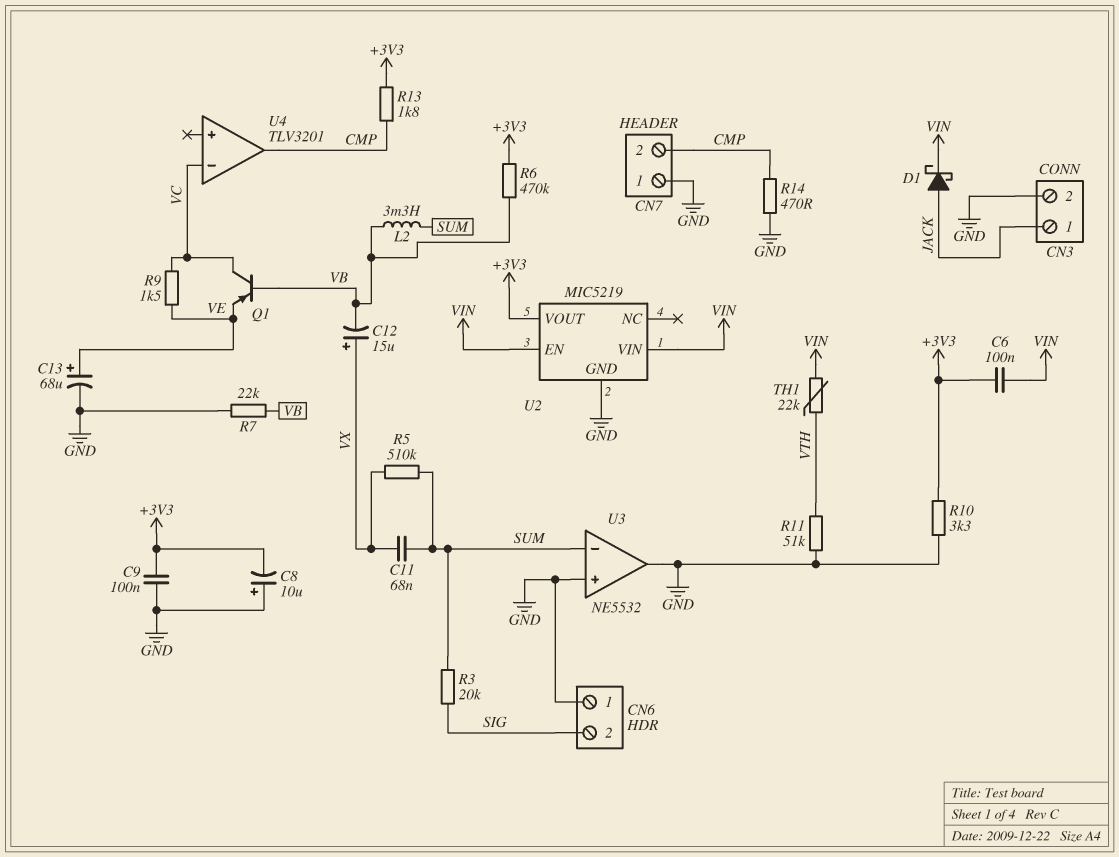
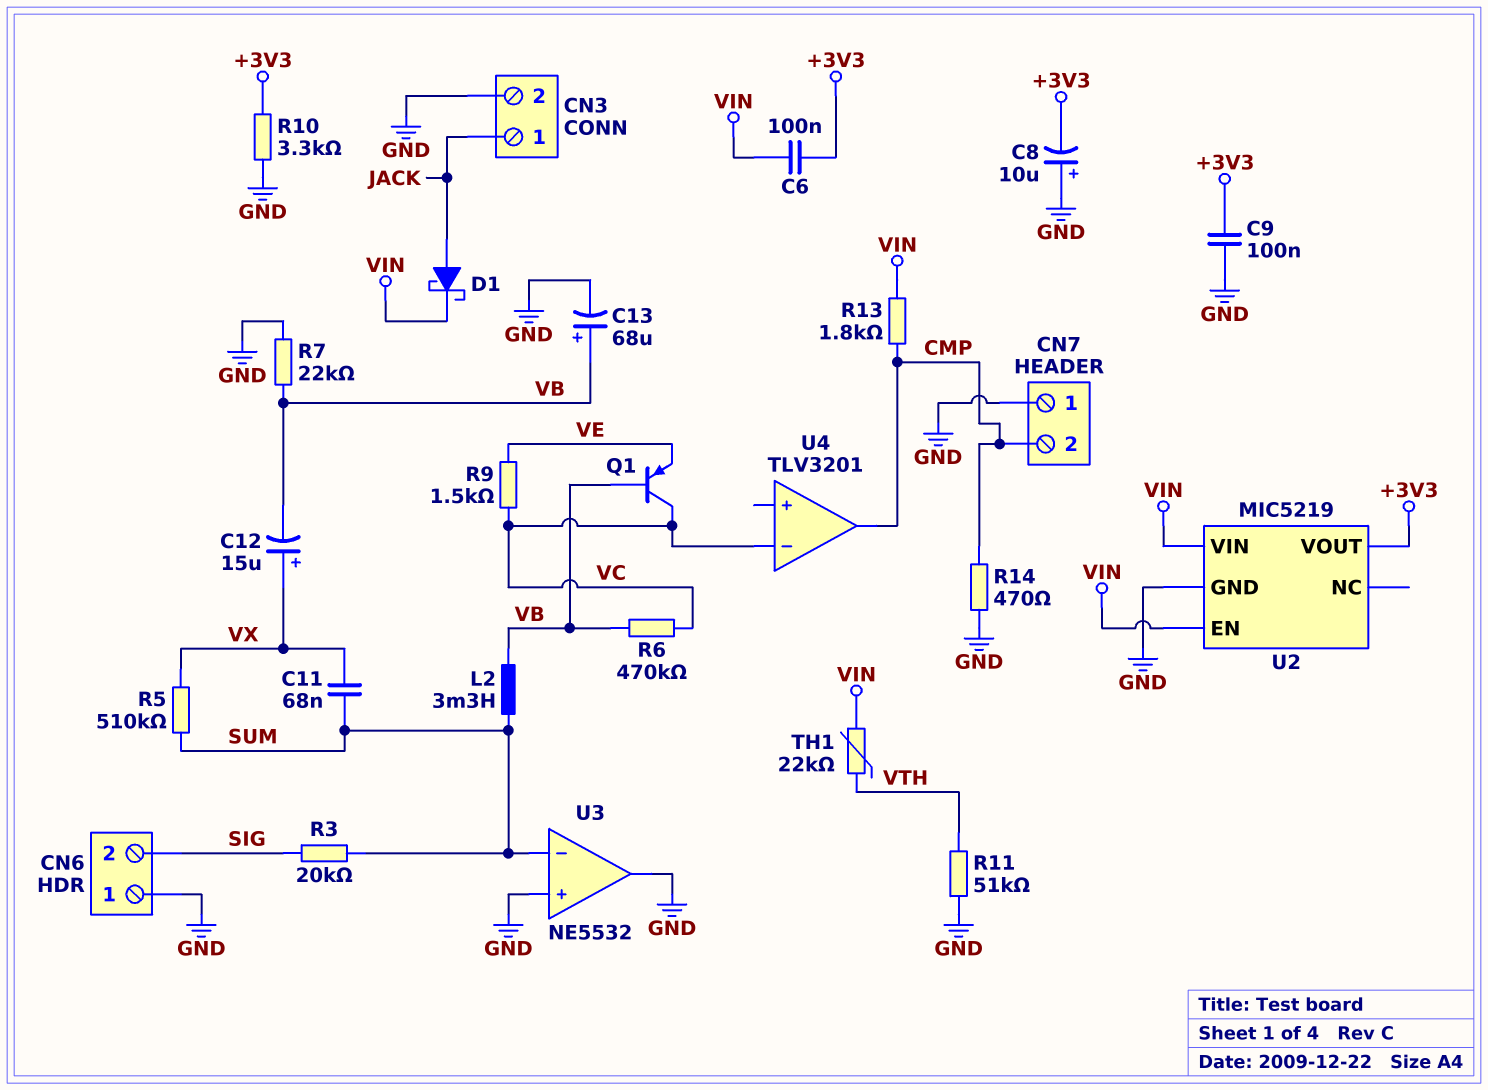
C13: 68uF (plus VE, minus GND) -> 68uF (plus VB, minus GND)
R6: 470k (+3V3, VB) -> 470k (VB, VC)
R13: 1.8k (+3V3, CMP) -> 1.8k (CMP, VIN)

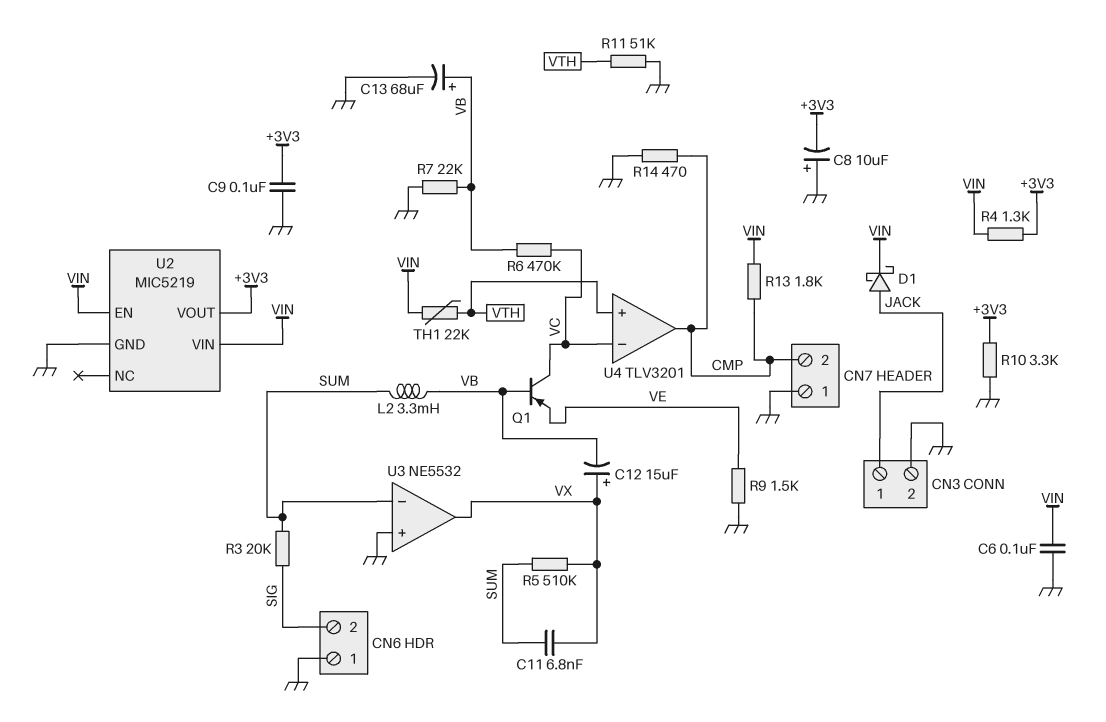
C6: 100nF (+3V3, VIN) -> 100nF (GND, VIN)
C11: 68nF (SUM, VX) -> 6.8nF (SUM, VX)
R4: none -> 1.3k (+3V3, VIN)
R9: 1.5k (VC, VE) -> 1.5k (GND, VE)
U3 pin out: GND -> VX
U4 pin in+: none -> VTH

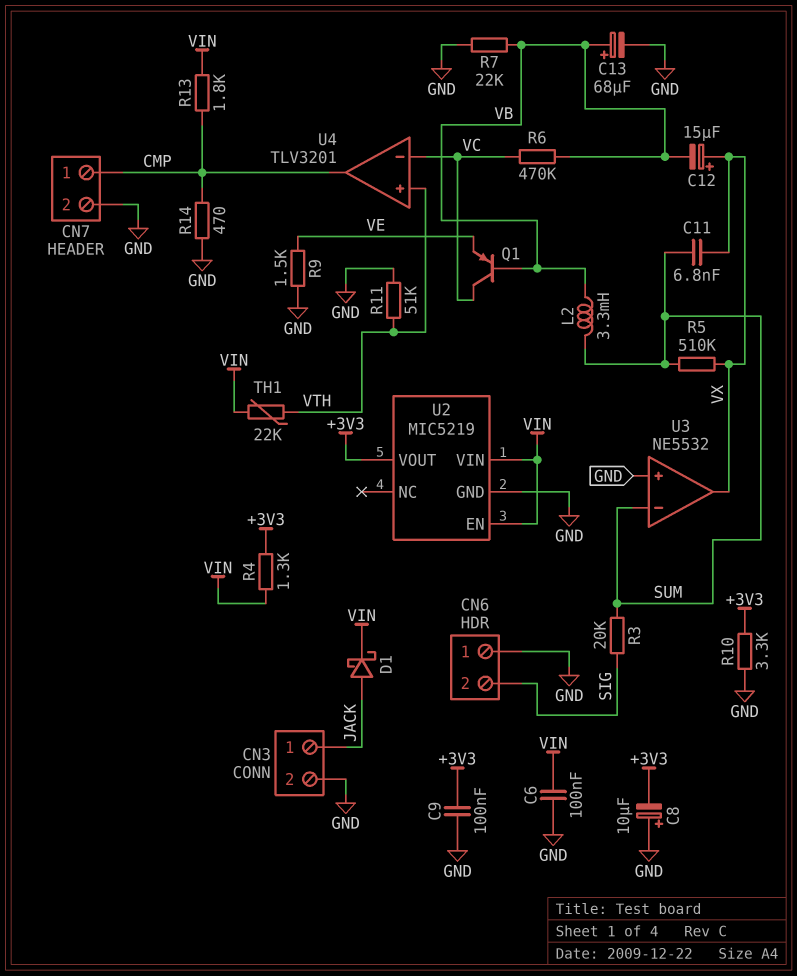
CN7 pin 1: GND -> CMP
CN7 pin 2: CMP -> GND

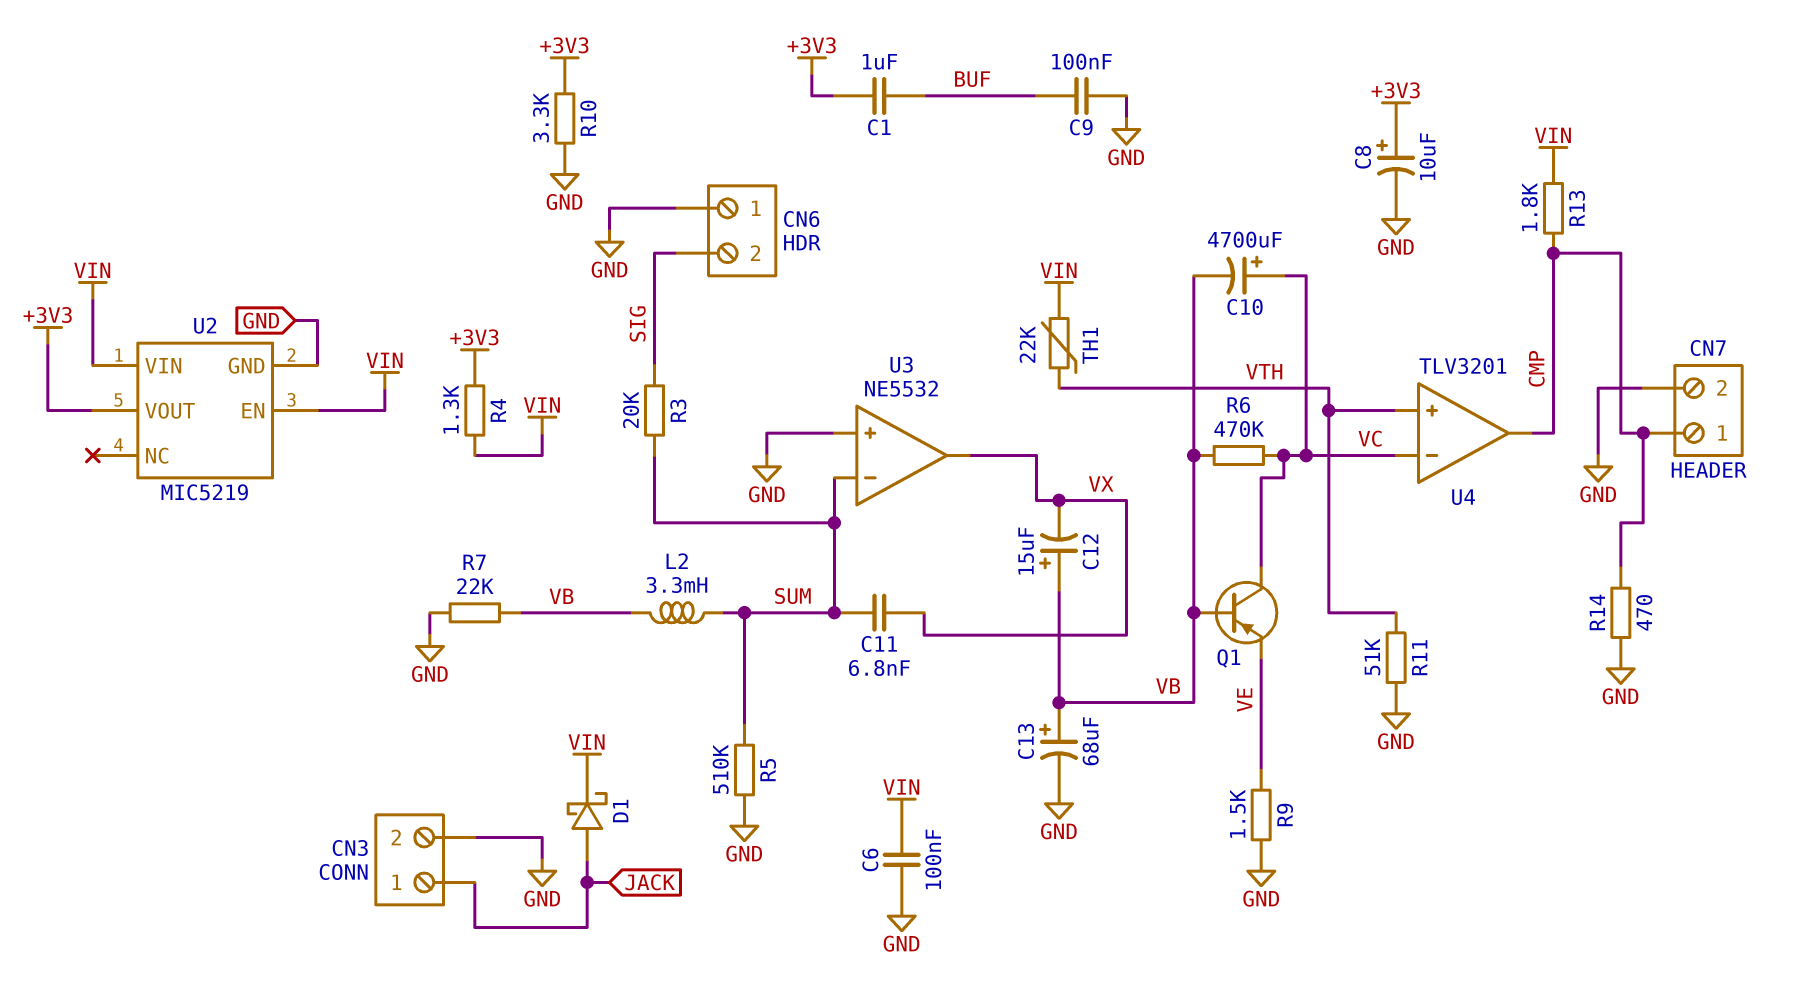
C1: none -> 1uF (+3V3, BUF)
C8: 10uF (plus GND, minus +3V3) -> 10uF (plus +3V3, minus GND)
C9: 100nF (+3V3, GND) -> 100nF (BUF, GND)
C10: none -> 4700uF (plus VC, minus VB)
C12: 15uF (plus VX, minus VB) -> 15uF (plus VB, minus VX)
R5: 510k (SUM, VX) -> 510k (GND, SUM)

